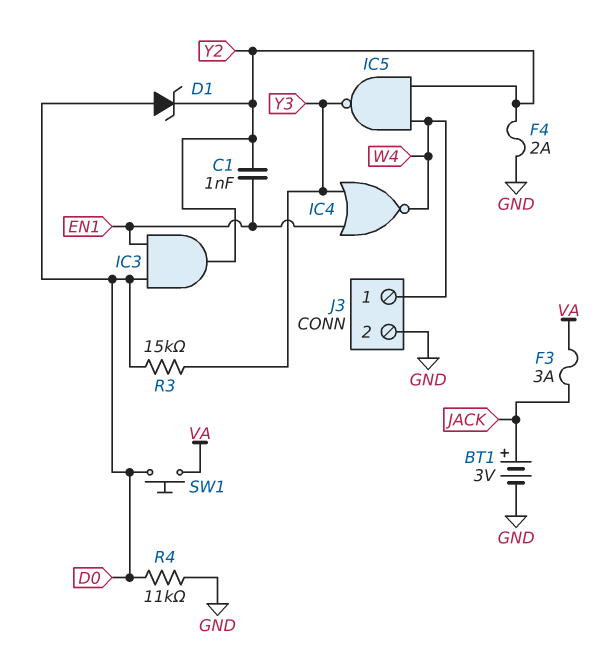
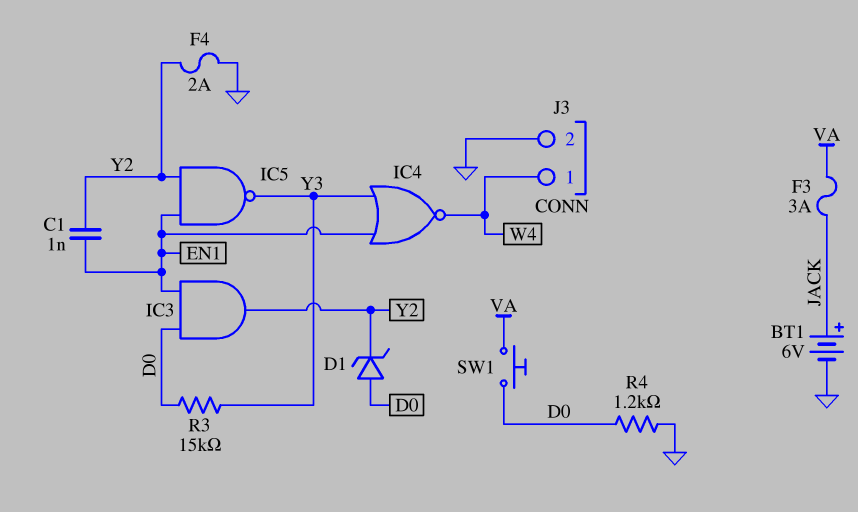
BT1: 3V (plus JACK, minus GND) -> 6V (plus JACK, minus GND)
IC5: NAND (in W4, in Y2, out Y3) -> NAND (in EN1, in Y2, out Y3)
R4: 11k (D0, GND) -> 1.2k (D0, GND)

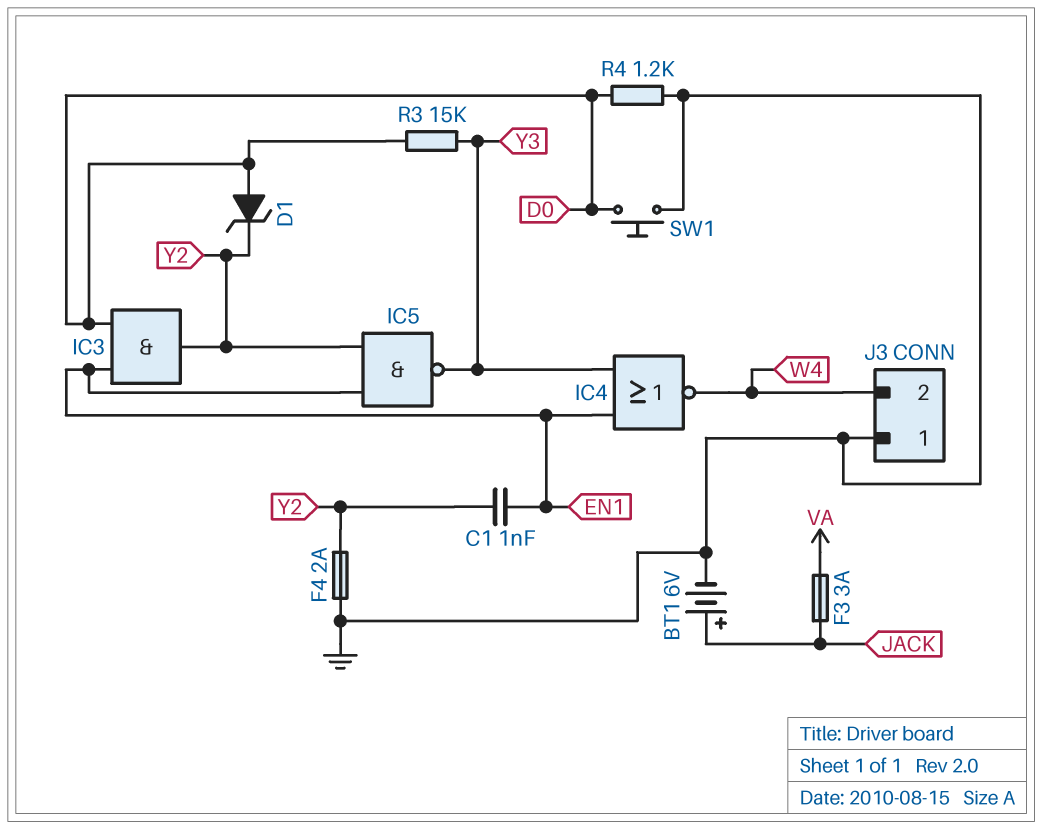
J3 pin 1: W4 -> GND
J3 pin 2: GND -> W4
SW1: button (D0, VA) -> button (D0, GND)

